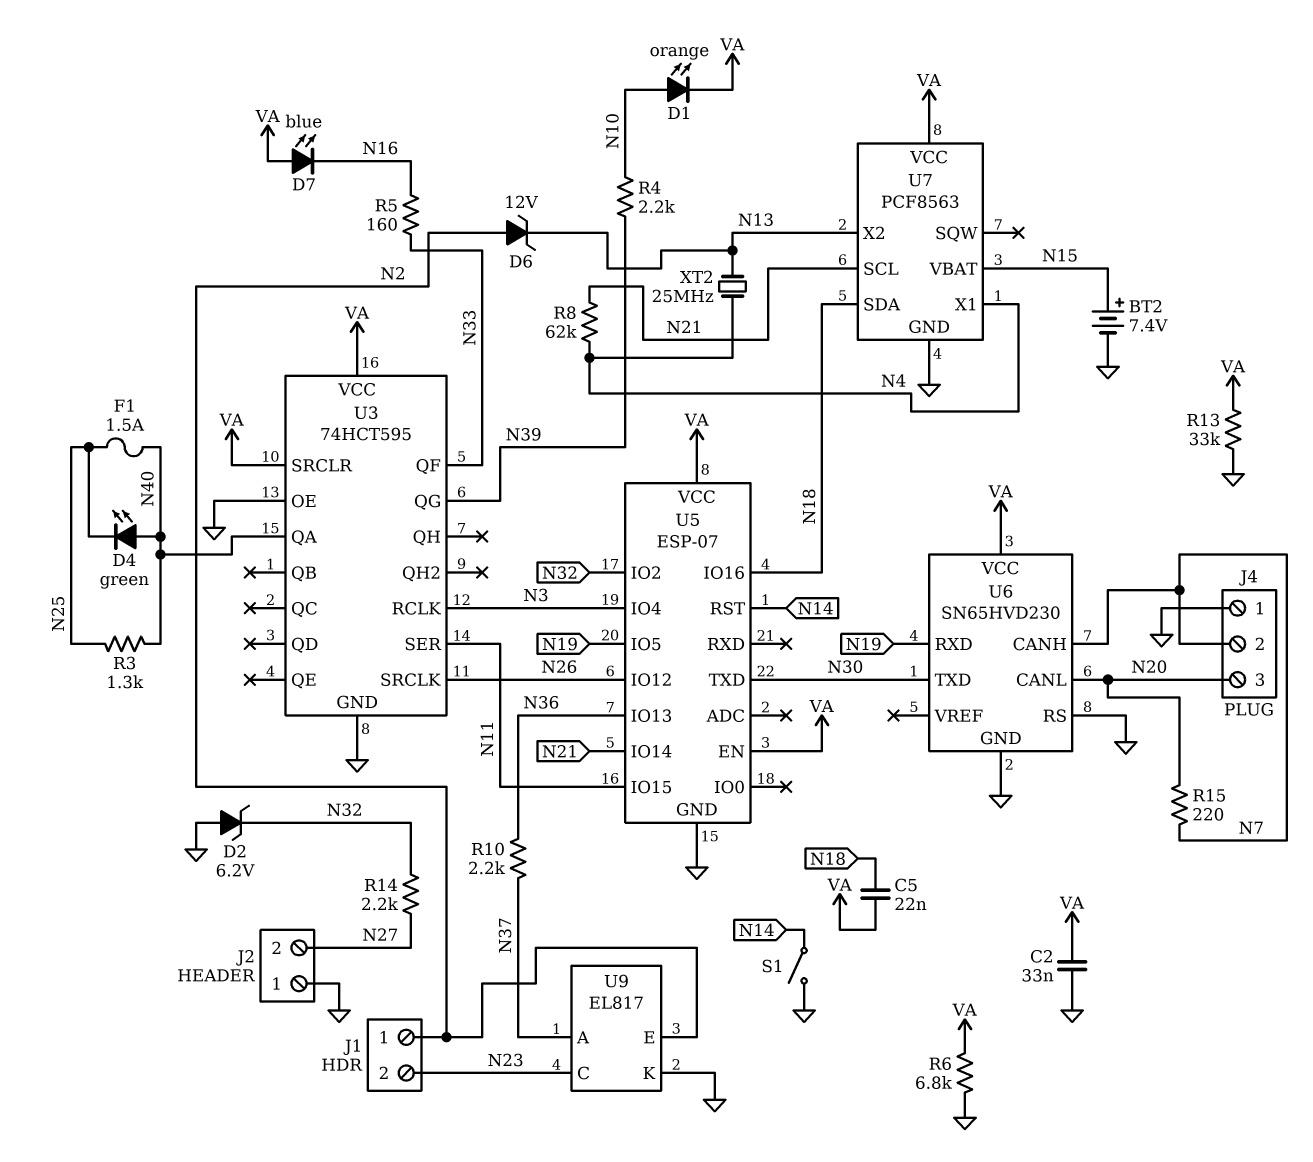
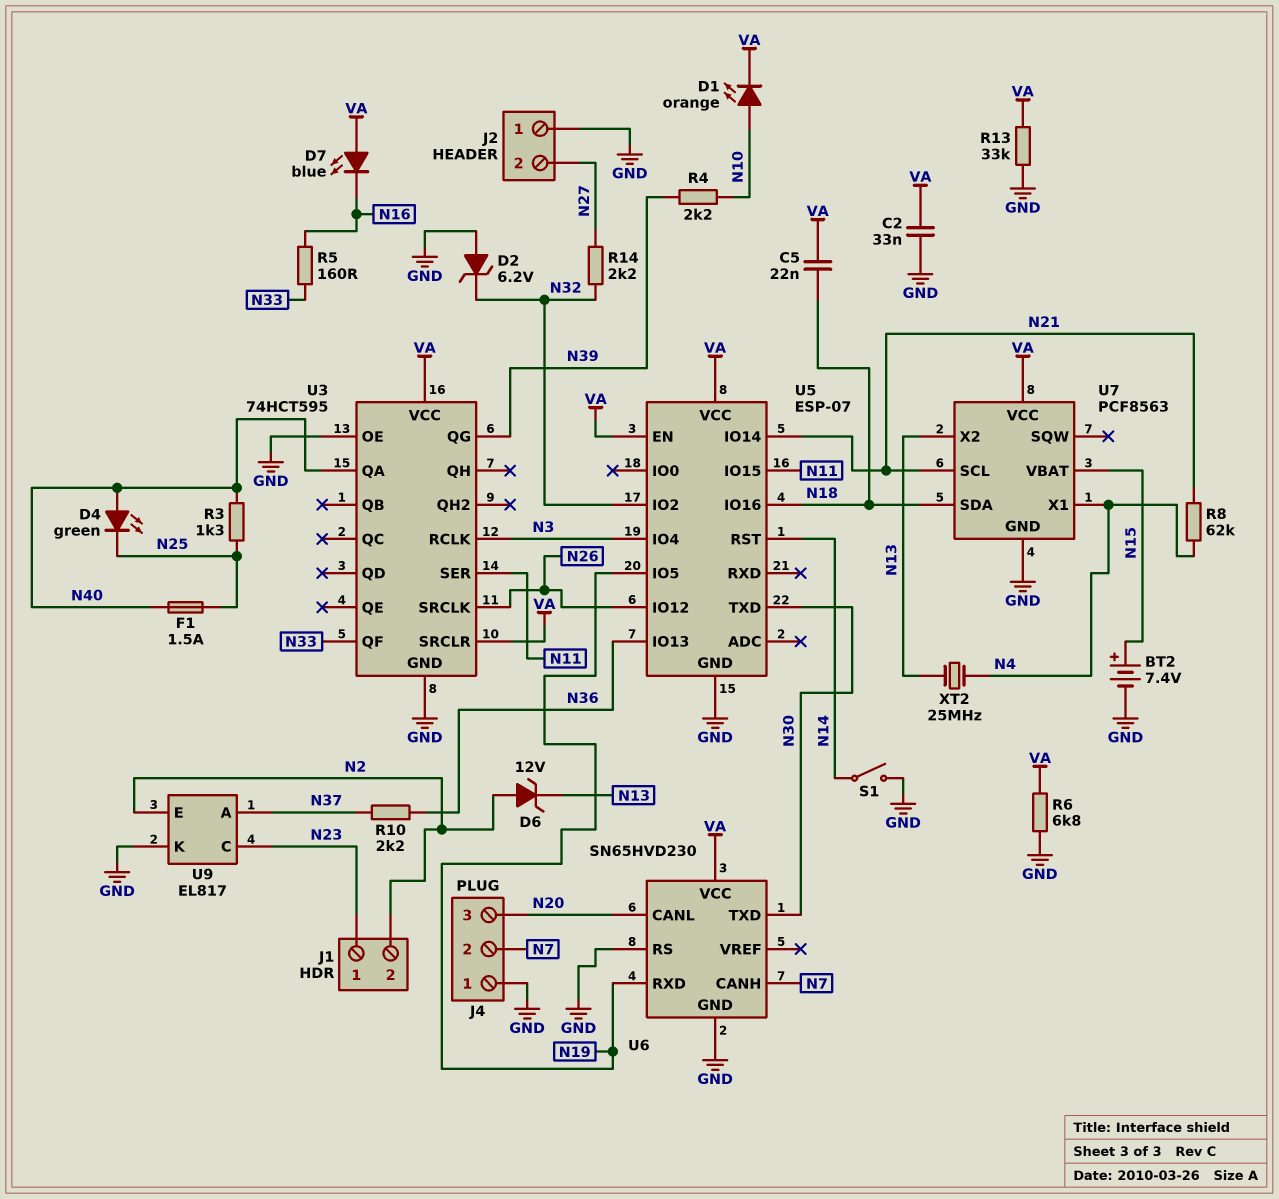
J1 pin 1: N2 -> N23
J1 pin 2: N23 -> N2
R15: 220 (N7, N20) -> none

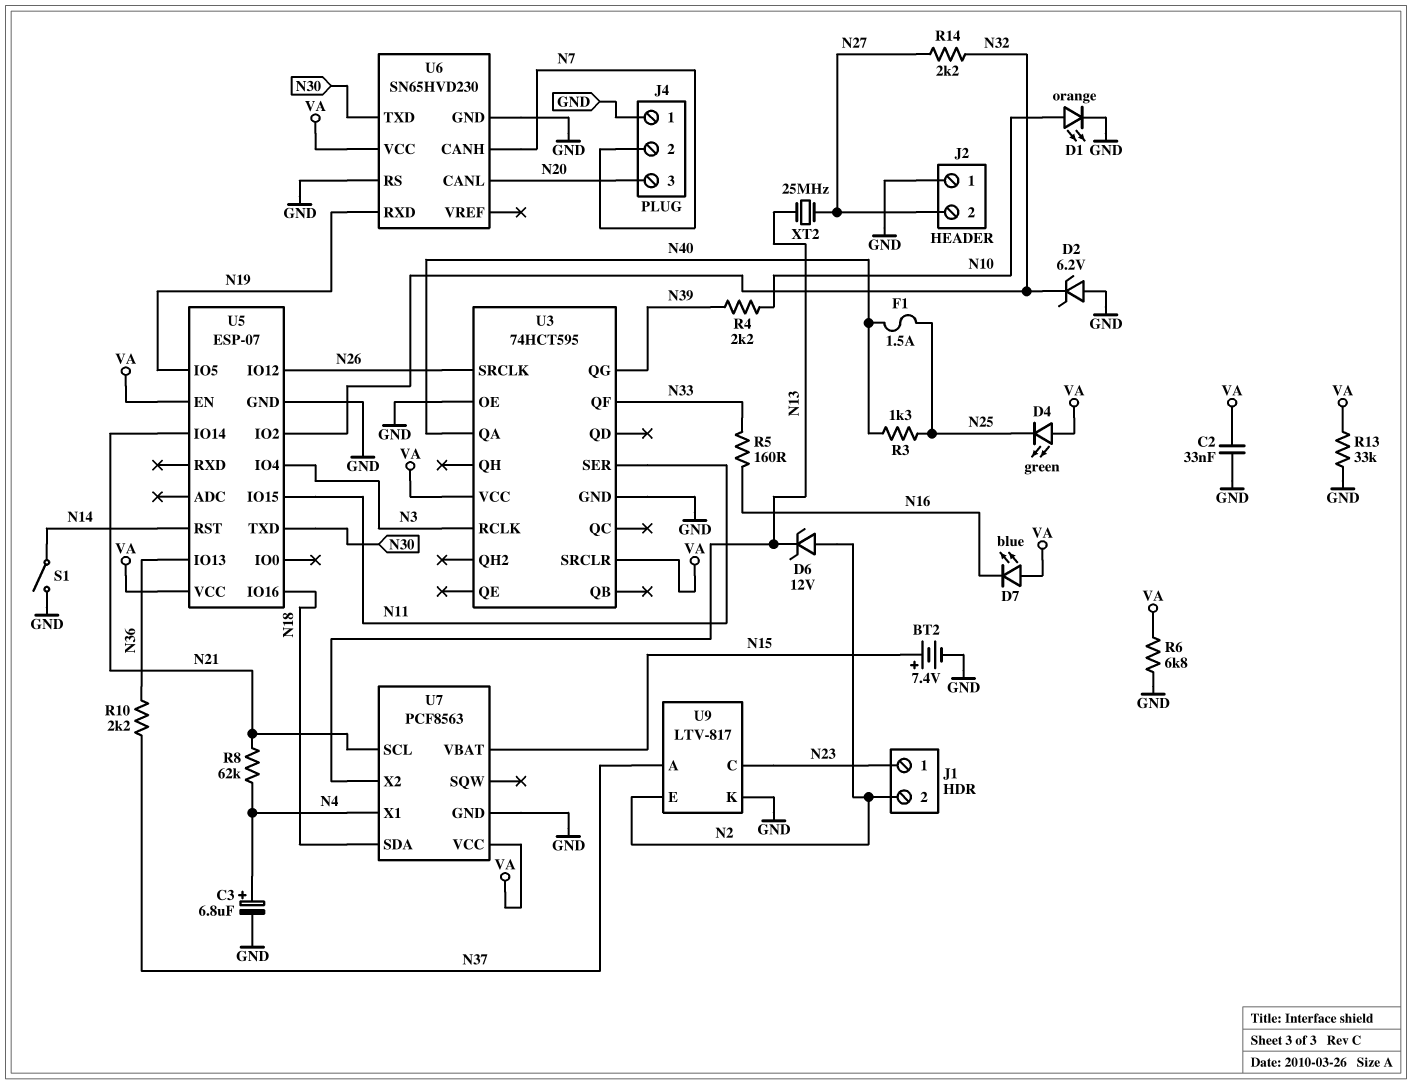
C3: none -> 6.8uF (plus N4, minus GND)
C5: 22nF (N18, VA) -> none
D1: LED orange (A N10, K VA) -> LED orange (A N10, K GND)
D4: LED green (A N40, K N25) -> LED green (A VA, K N25)
U9: EL817 -> LTV-817
XT2: 25MHz (N4, N13) -> 25MHz (N13, N27)

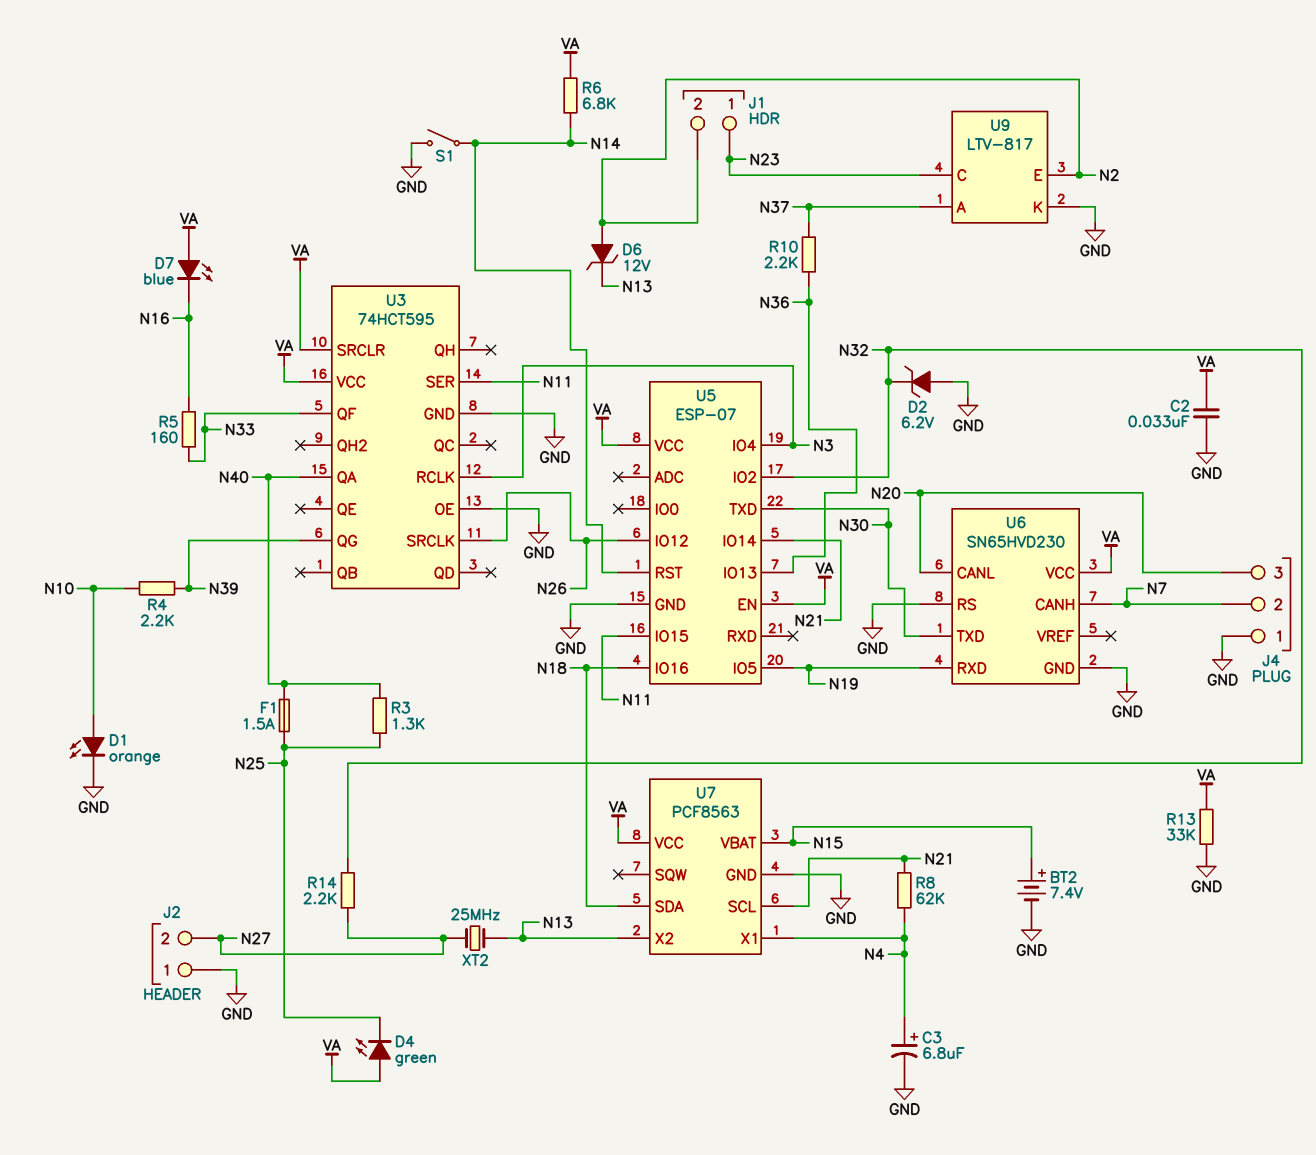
R6: 6.8k (GND, VA) -> 6.8k (N14, VA)

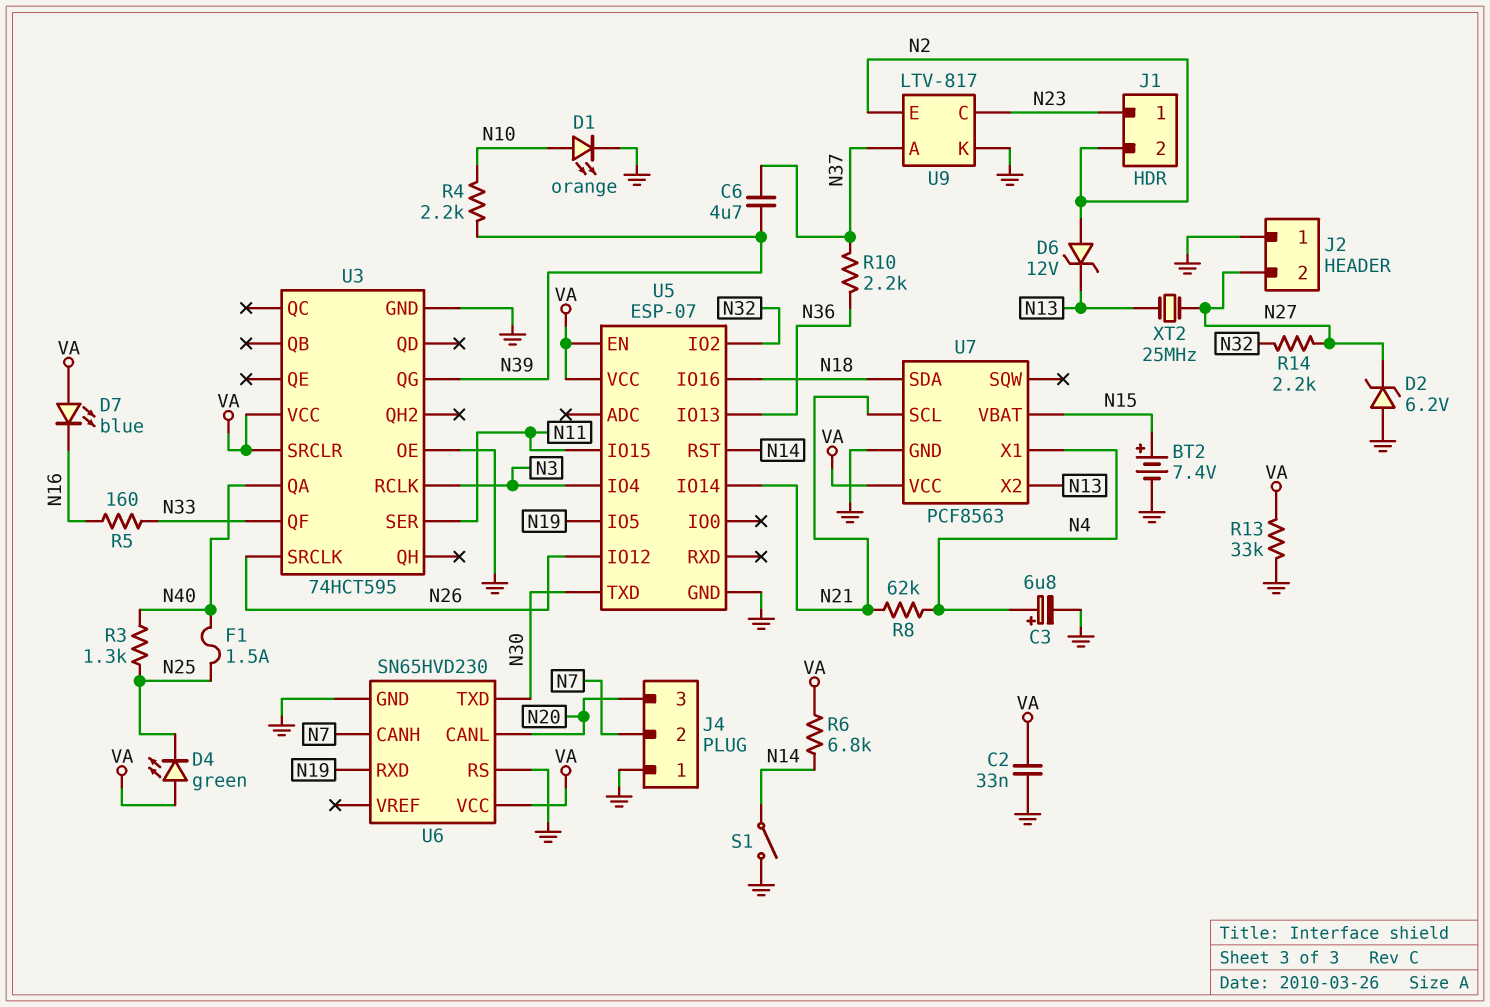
C6: none -> 4.7uF (N37, N39)
D2: zener 6.2V (A GND, K N32) -> zener 6.2V (A GND, K N27)

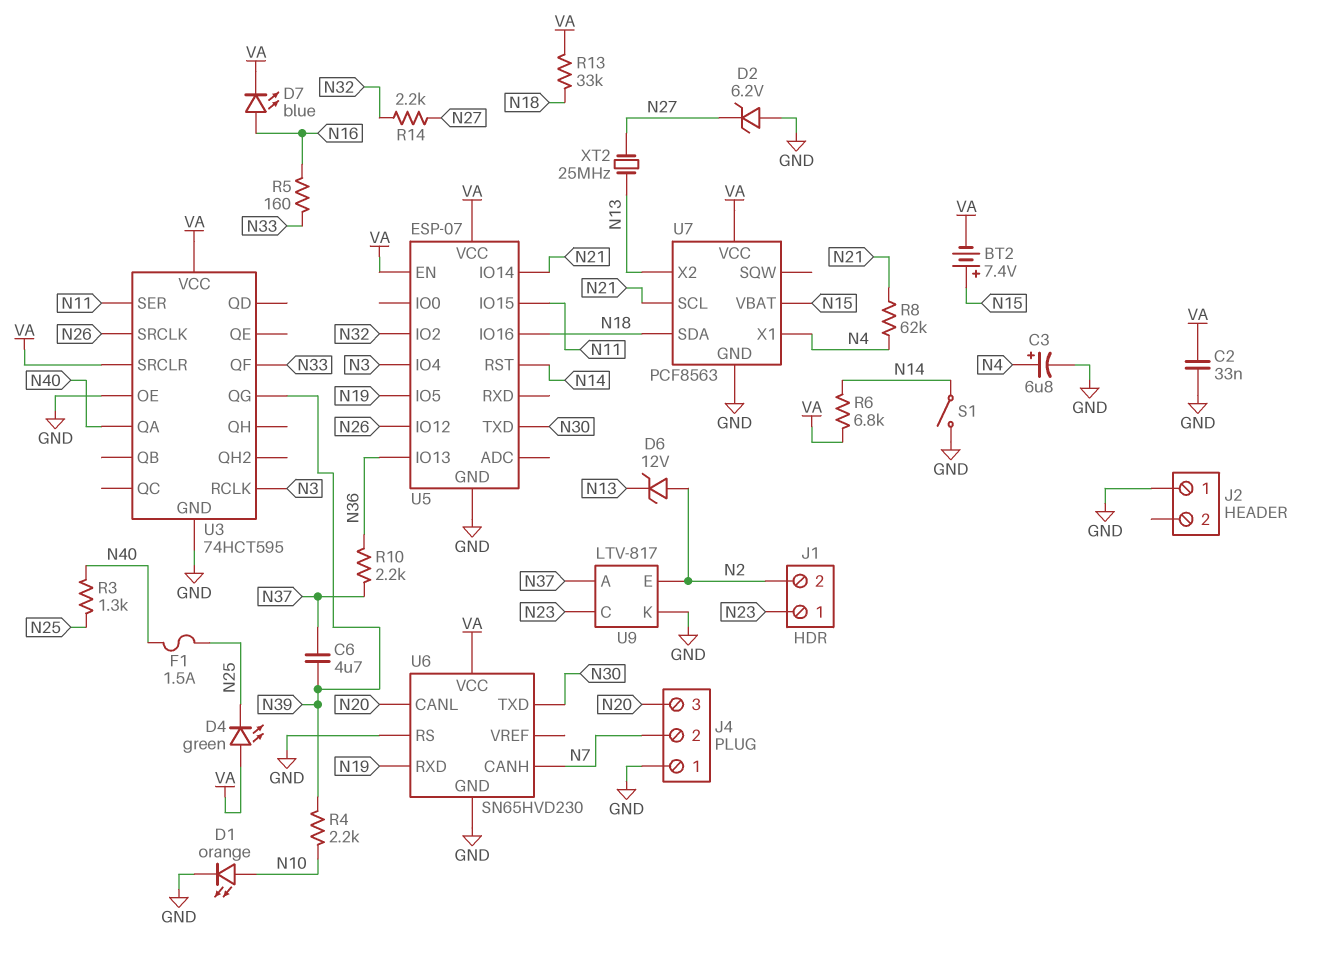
BT2: 7.4V (plus N15, minus GND) -> 7.4V (plus N15, minus VA)
D7: LED blue (A VA, K N16) -> LED blue (A N16, K VA)
J2 pin 2: N27 -> none
R13: 33k (GND, VA) -> 33k (N18, VA)

